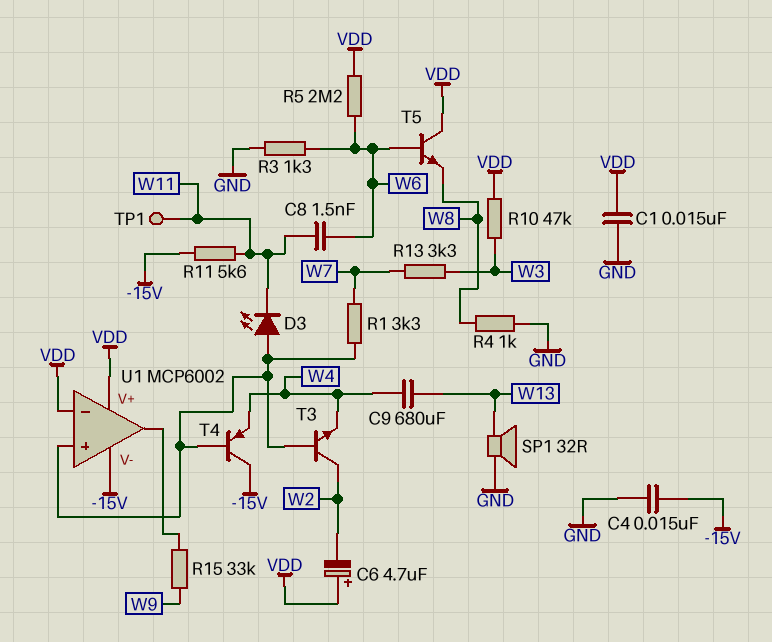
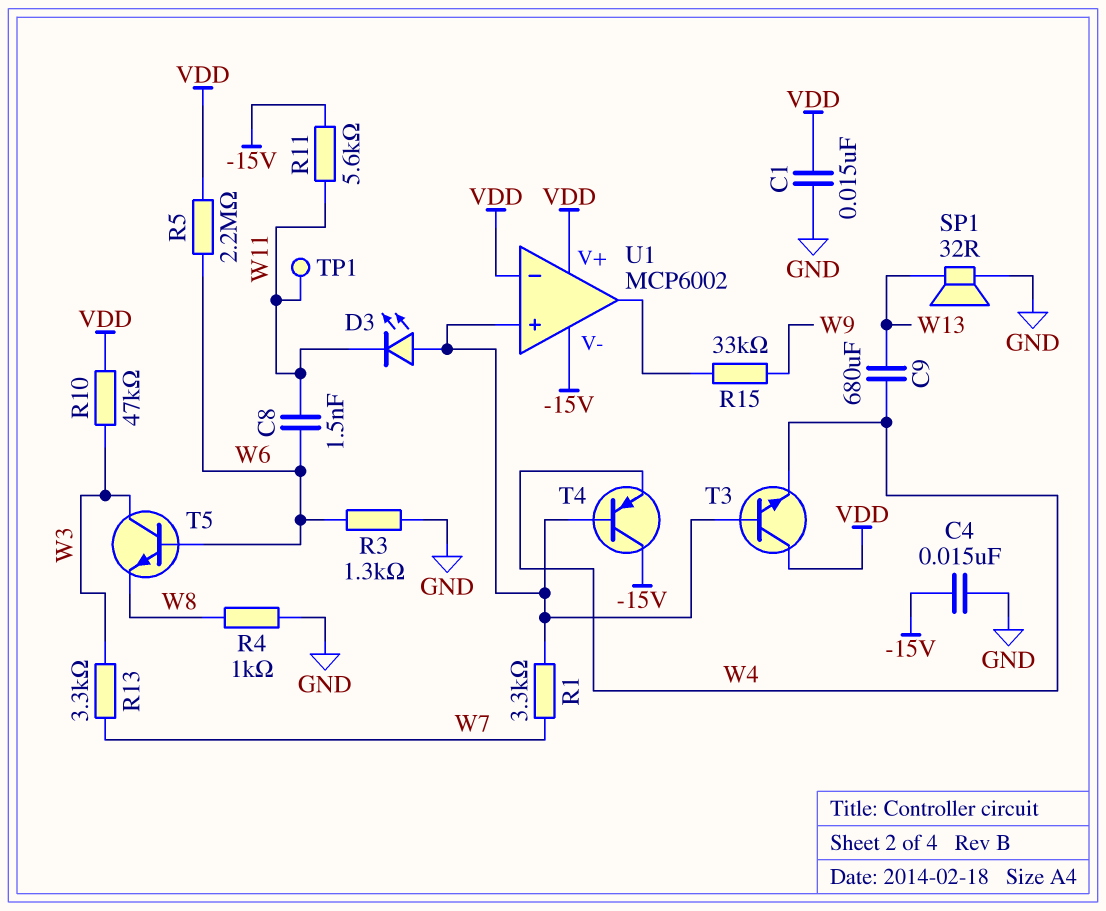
C6: 4.7uF (plus VDD, minus W2) -> none
T3: NPN (B U1/in+, C W2, E W4) -> NPN (B U1/in+, C VDD, E W4)
T5: NPN (B W6, C VDD, E W8) -> NPN (B W6, C W3, E W8)

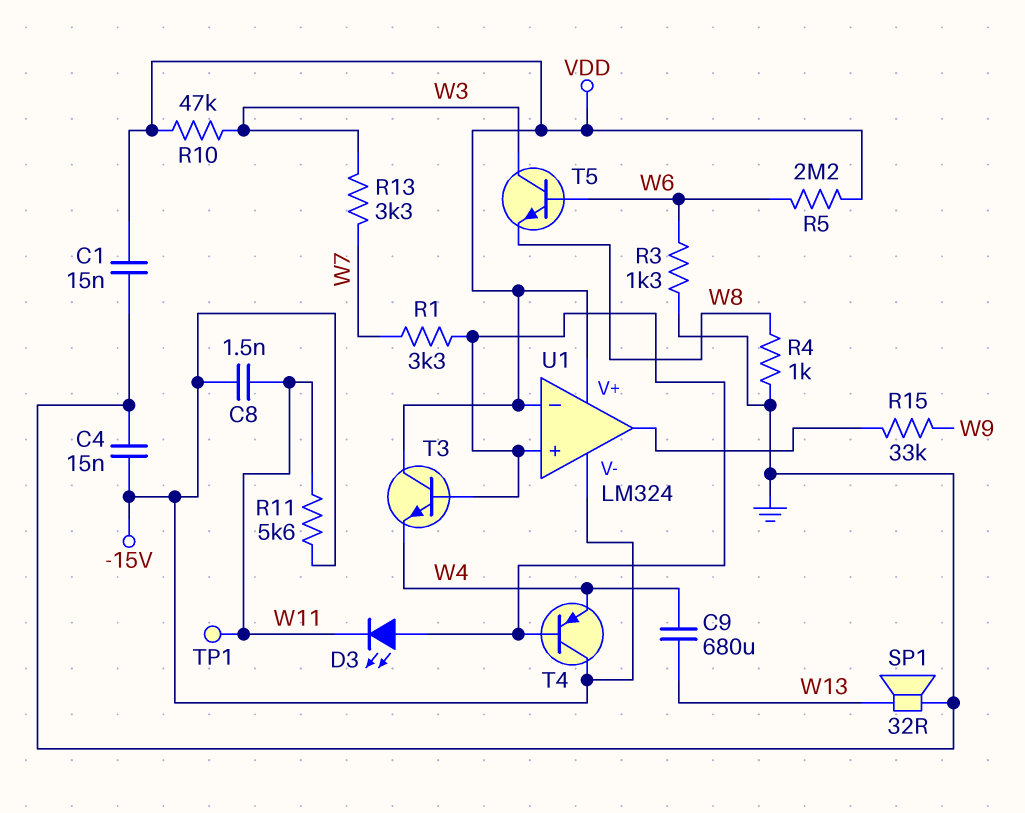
C8: 1.5nF (W6, W11) -> 1.5nF (-15V, W11)
U1: MCP6002 -> LM324

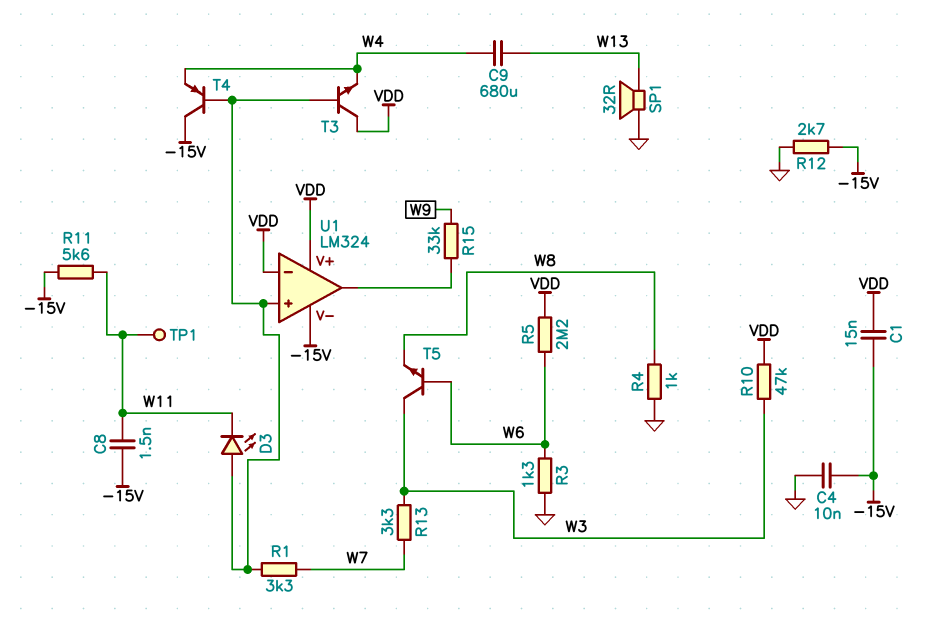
C1: 15nF (GND, VDD) -> 15nF (-15V, VDD)
C4: 15nF (-15V, GND) -> 10nF (-15V, GND)
R12: none -> 2.7k (-15V, GND)

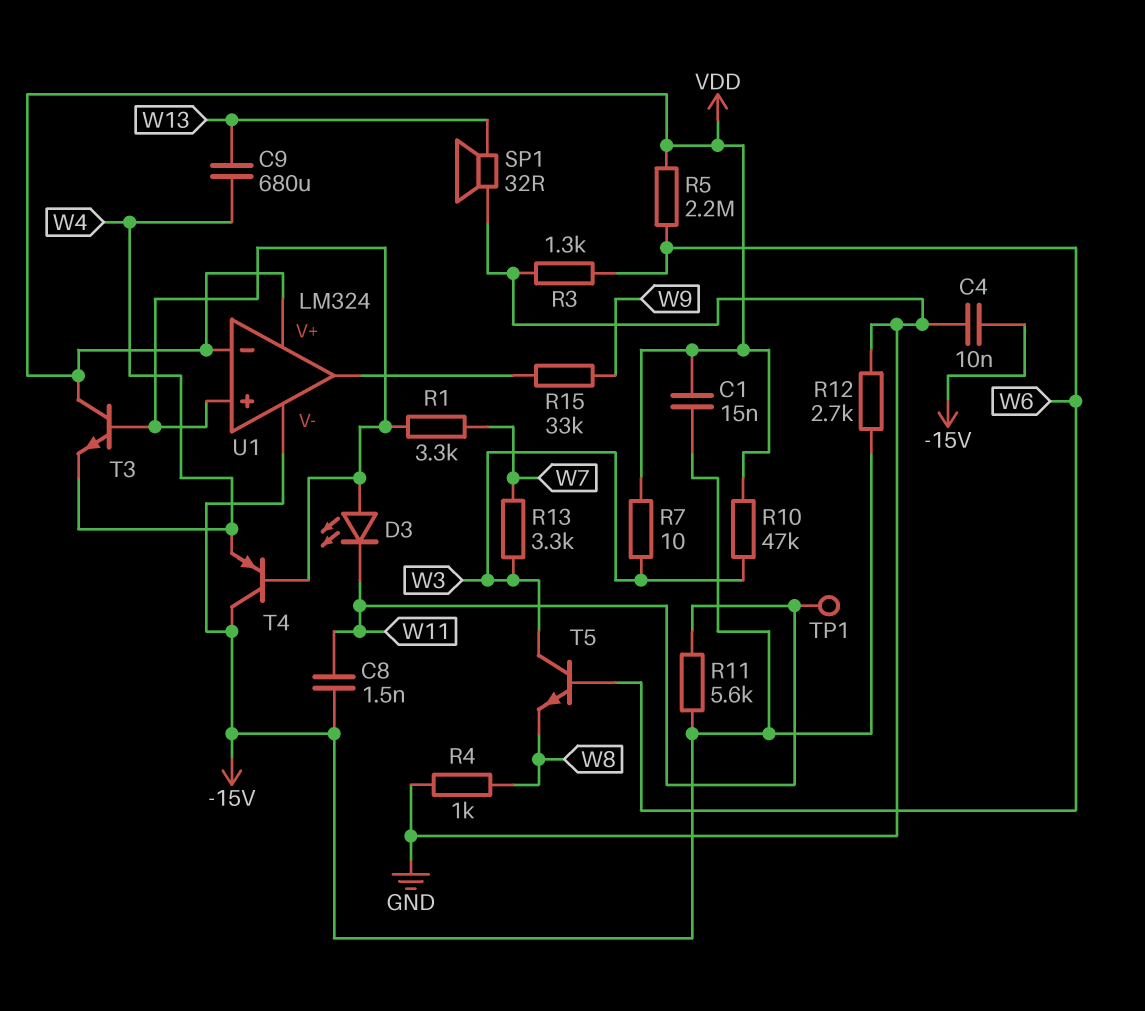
R7: none -> 10 (VDD, W3)

